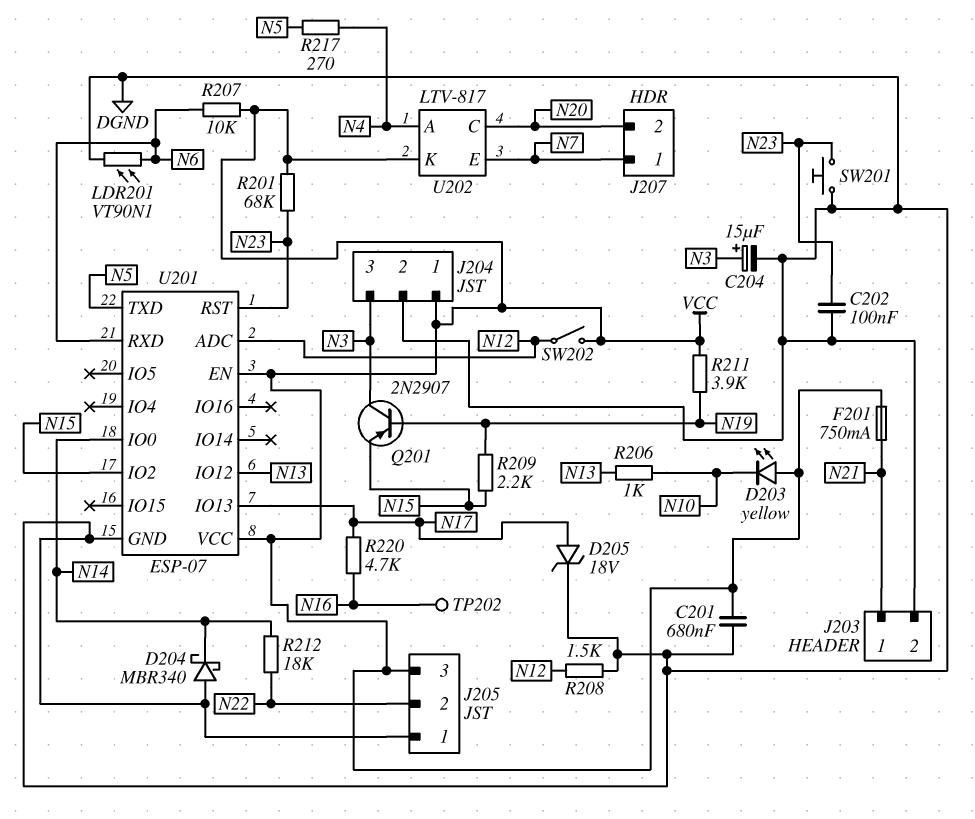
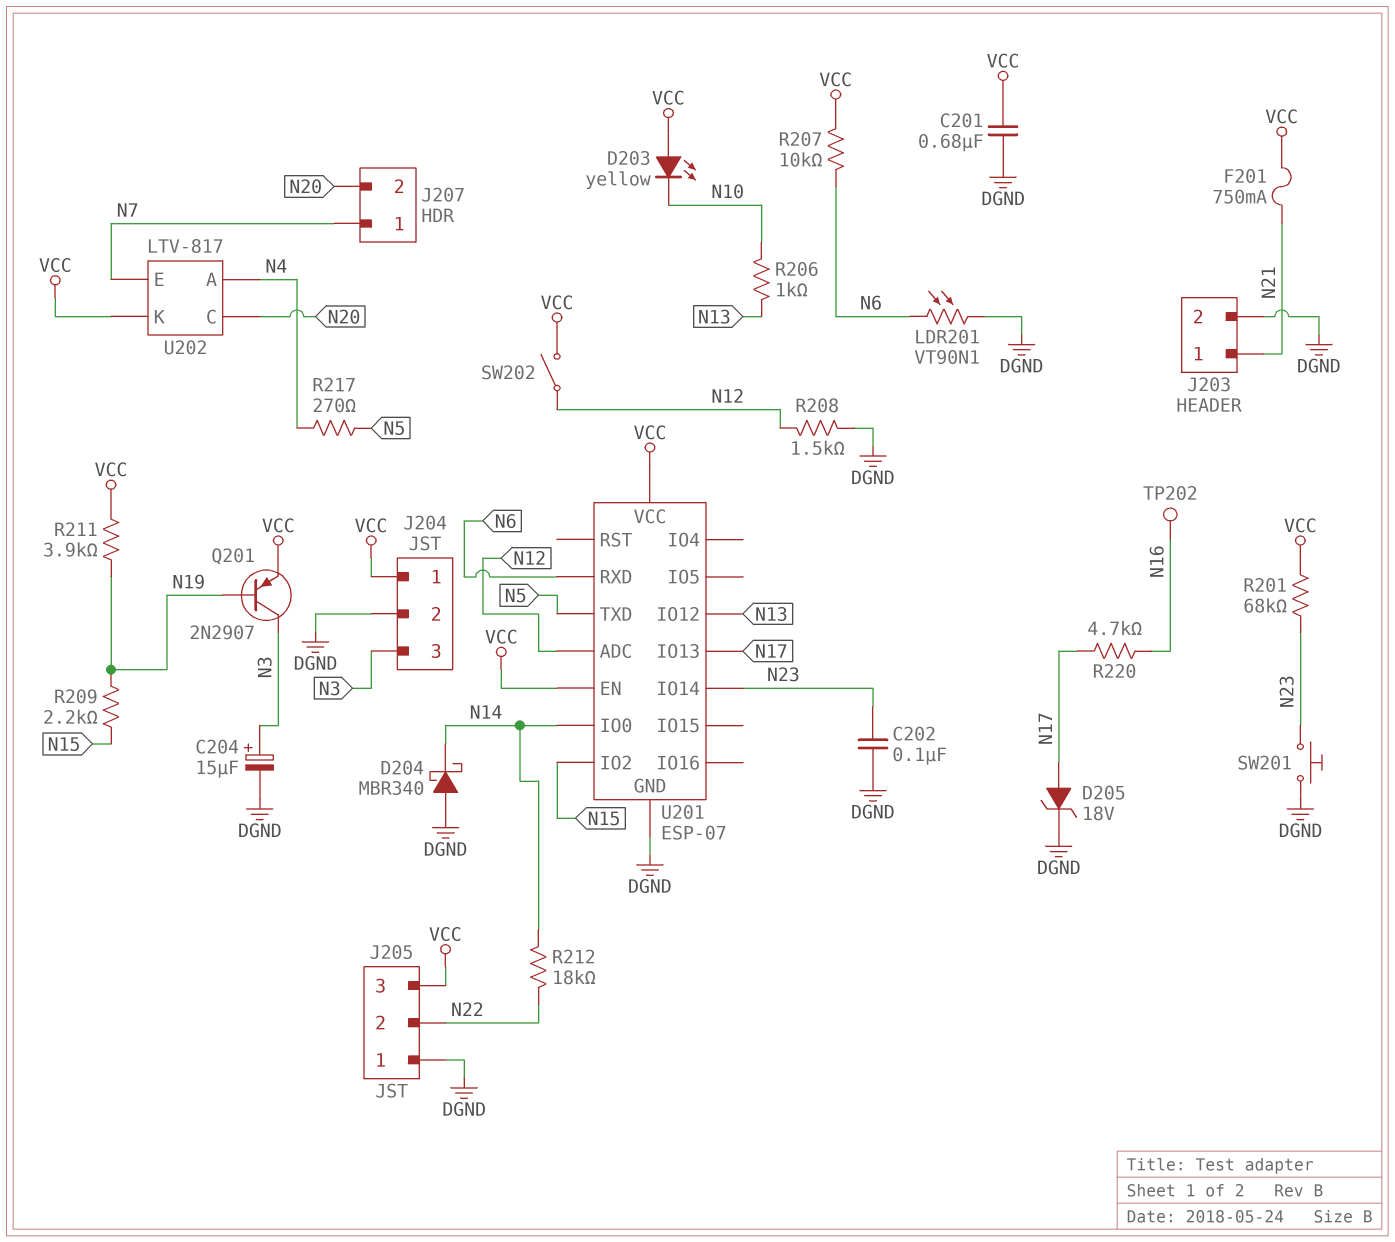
Q201: PNP 2N2907 (B N19, C N3, E N15) -> PNP 2N2907 (B N19, C N3, E VCC)
U201 pin IO14: none -> N23
U201 pin RST: N23 -> none

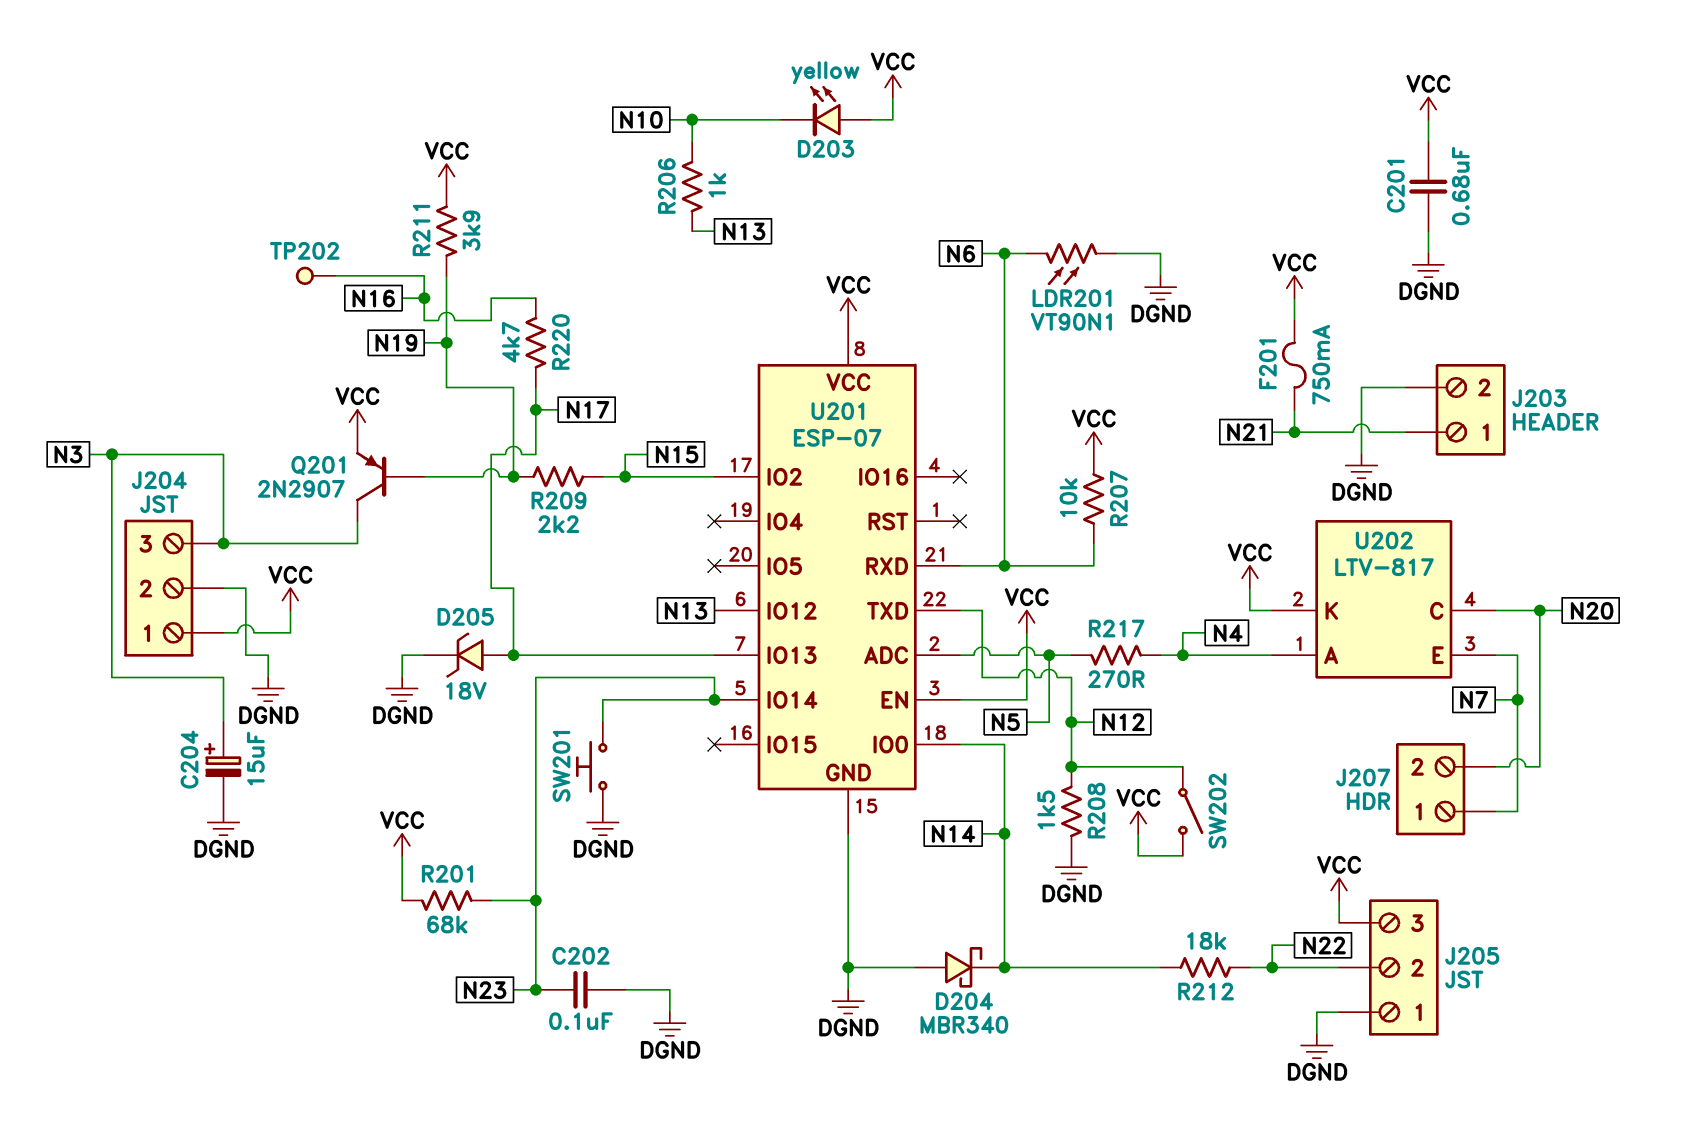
U201 pin ADC: N12 -> N5
U201 pin TXD: N5 -> N12

